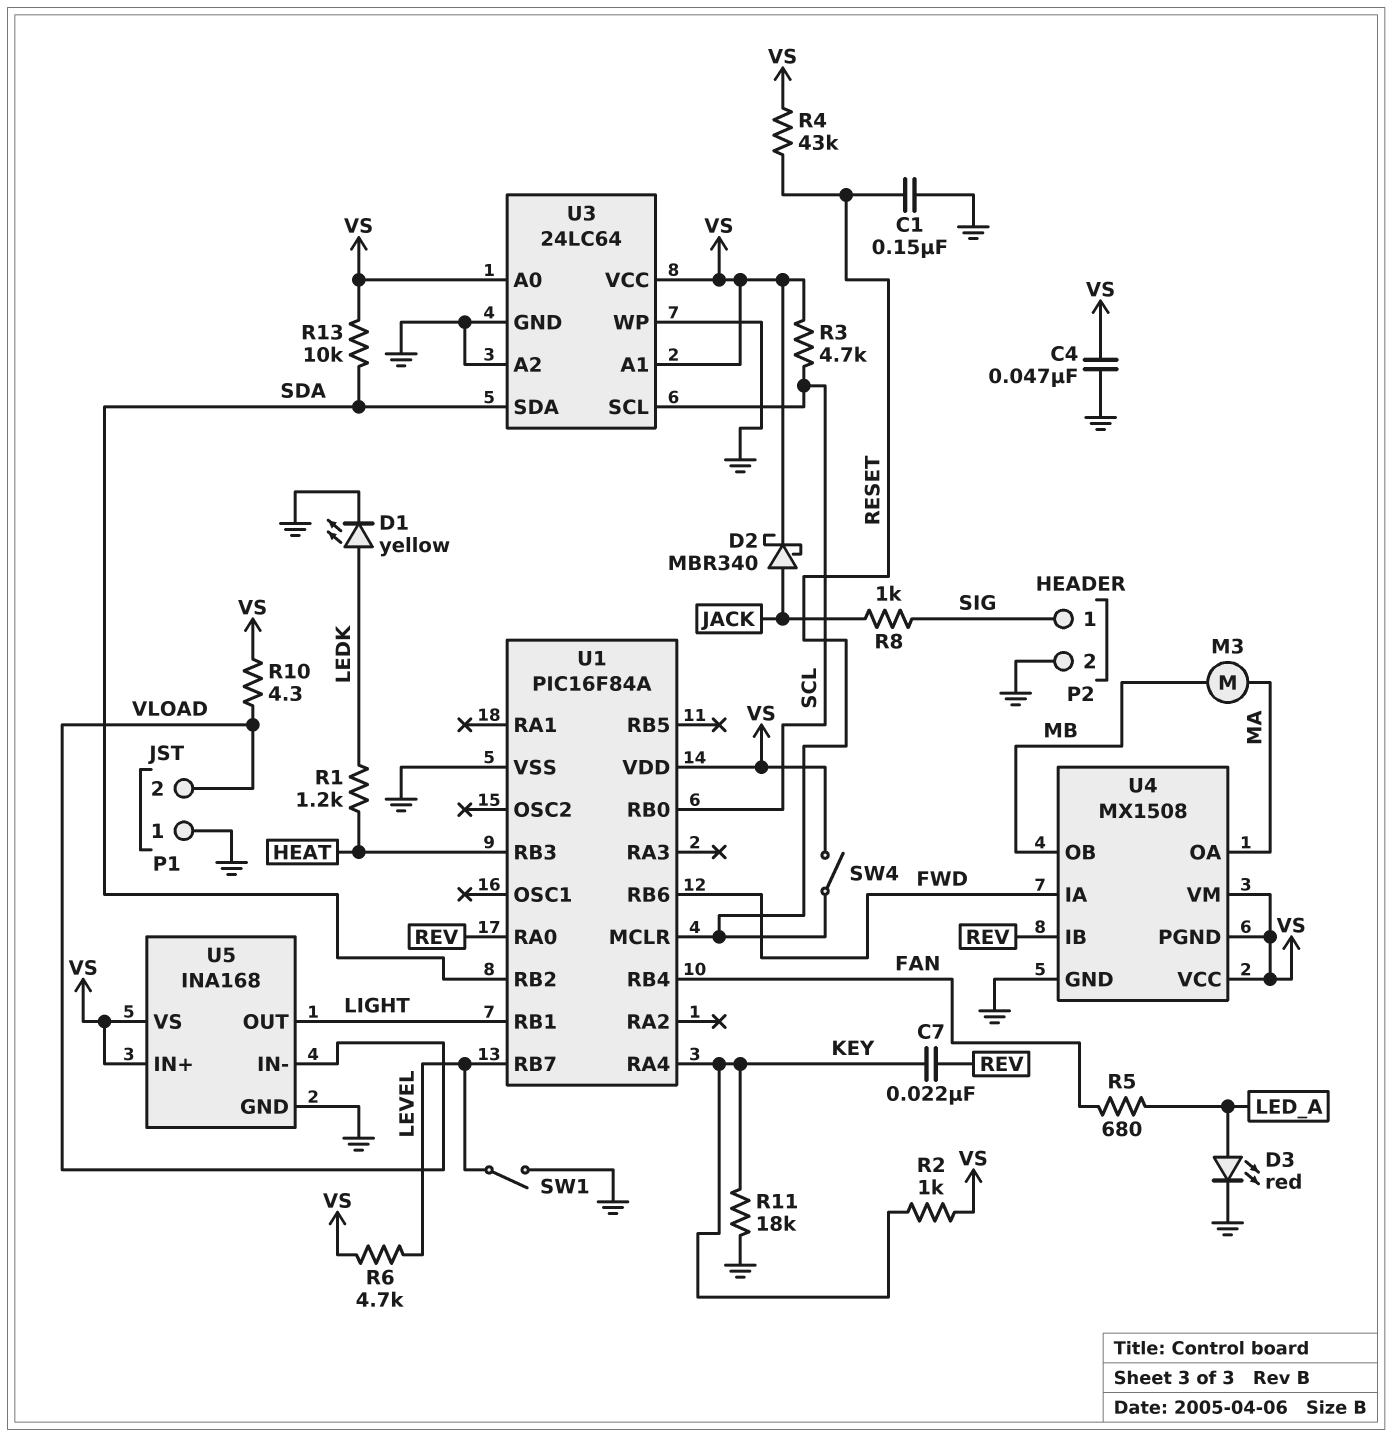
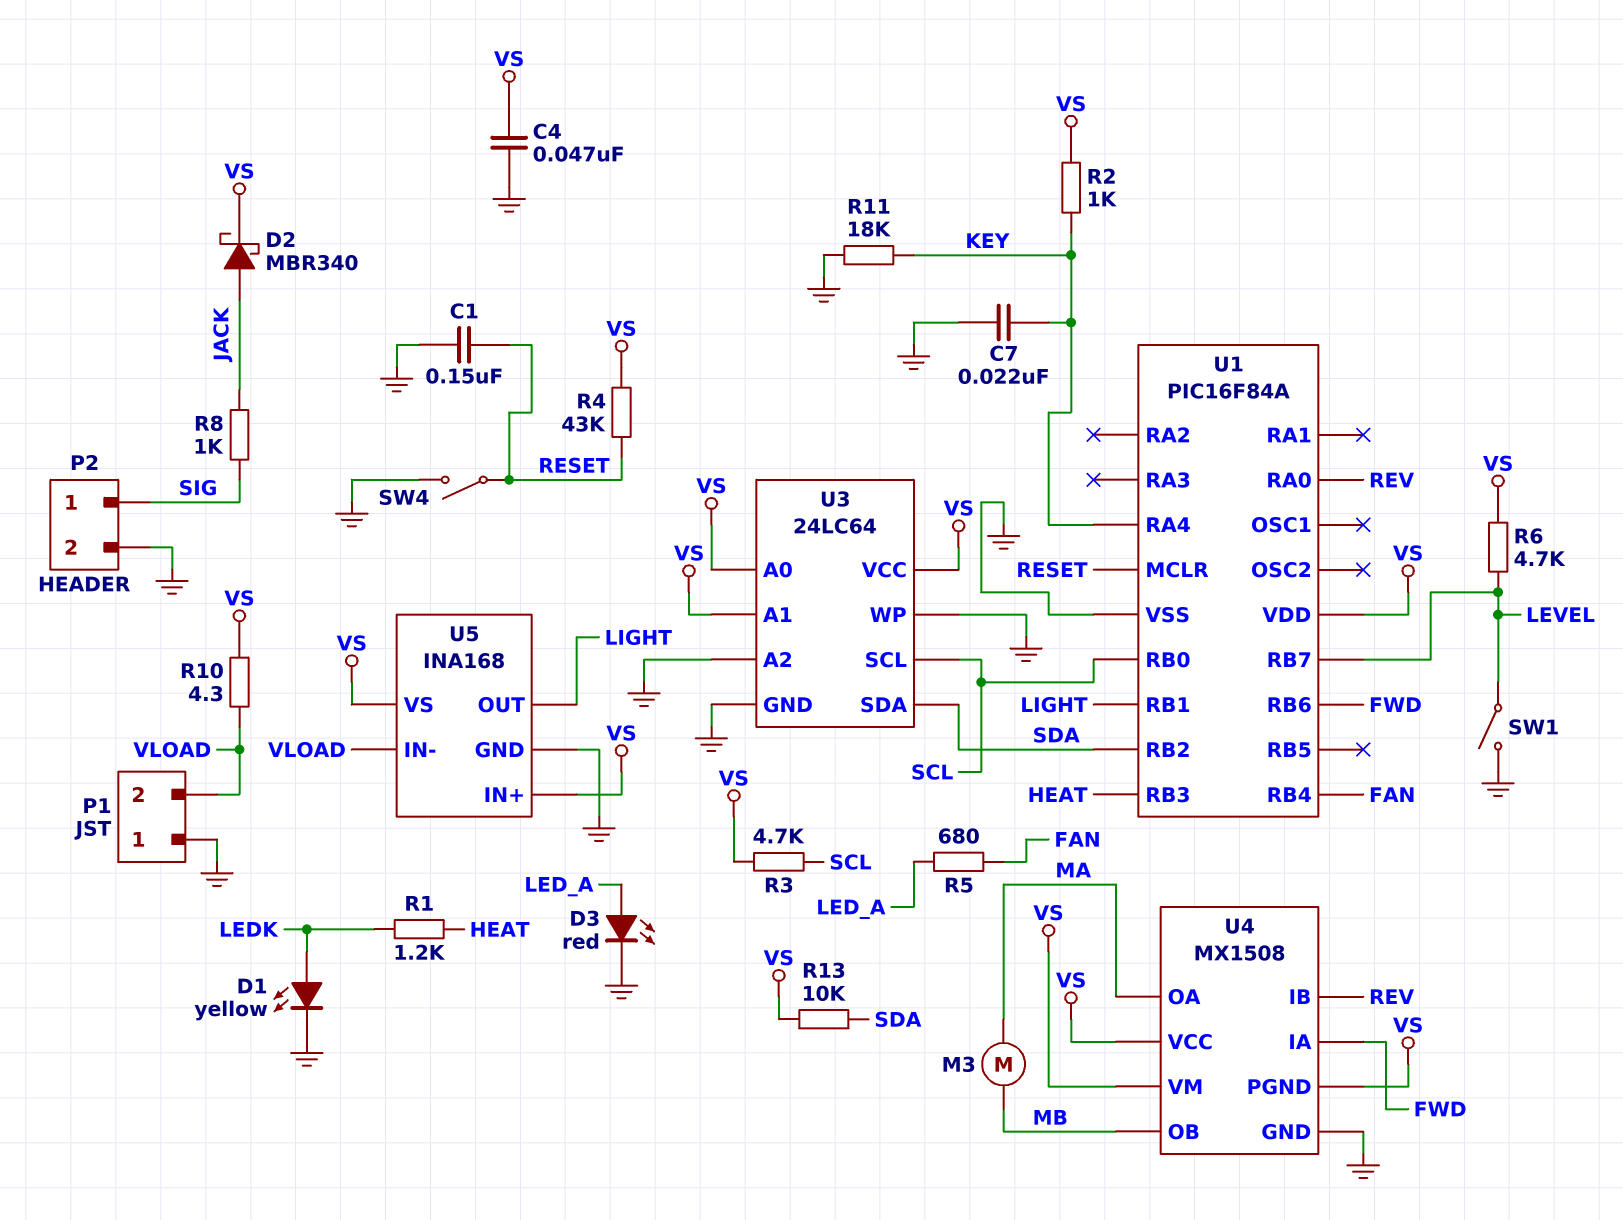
C7: 22nF (KEY, REV) -> 22nF (GND, KEY)
SW4: switch (RESET, VS) -> switch (GND, RESET)

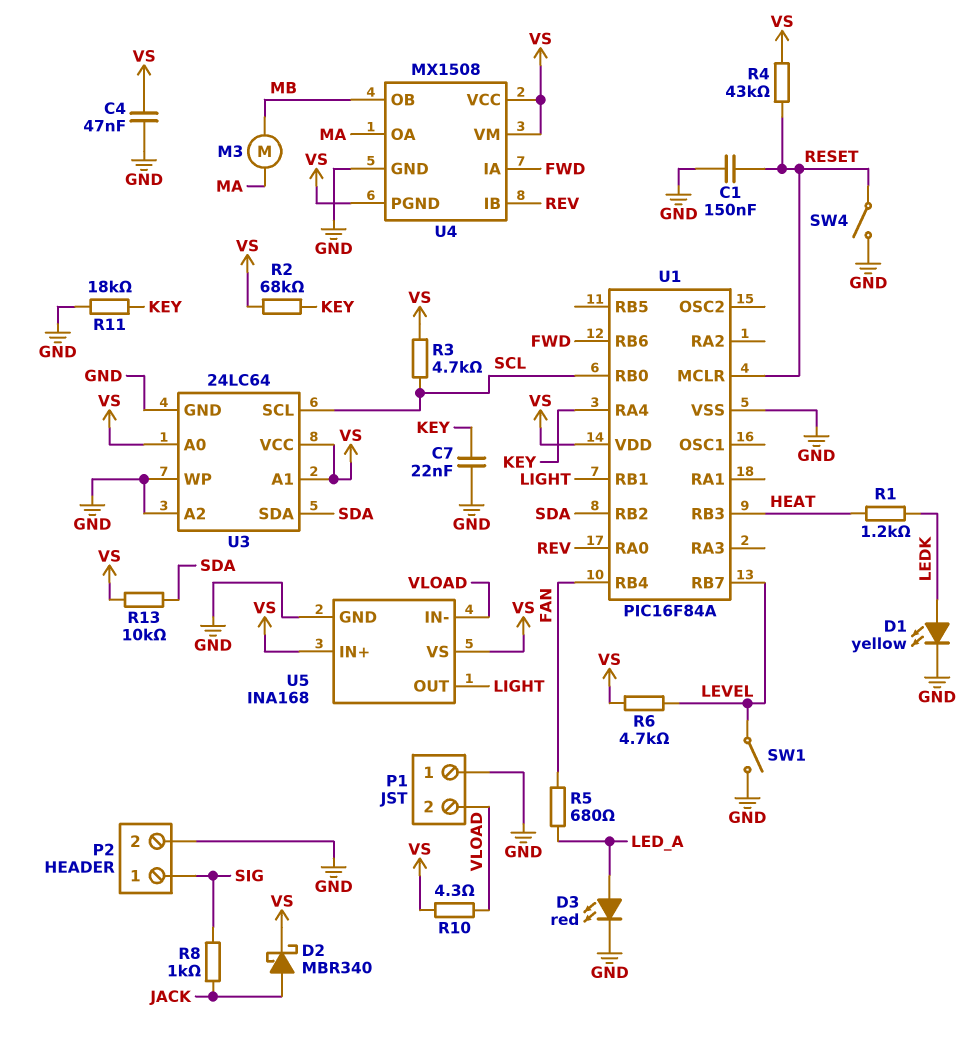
R2: 1k (KEY, VS) -> 68k (KEY, VS)

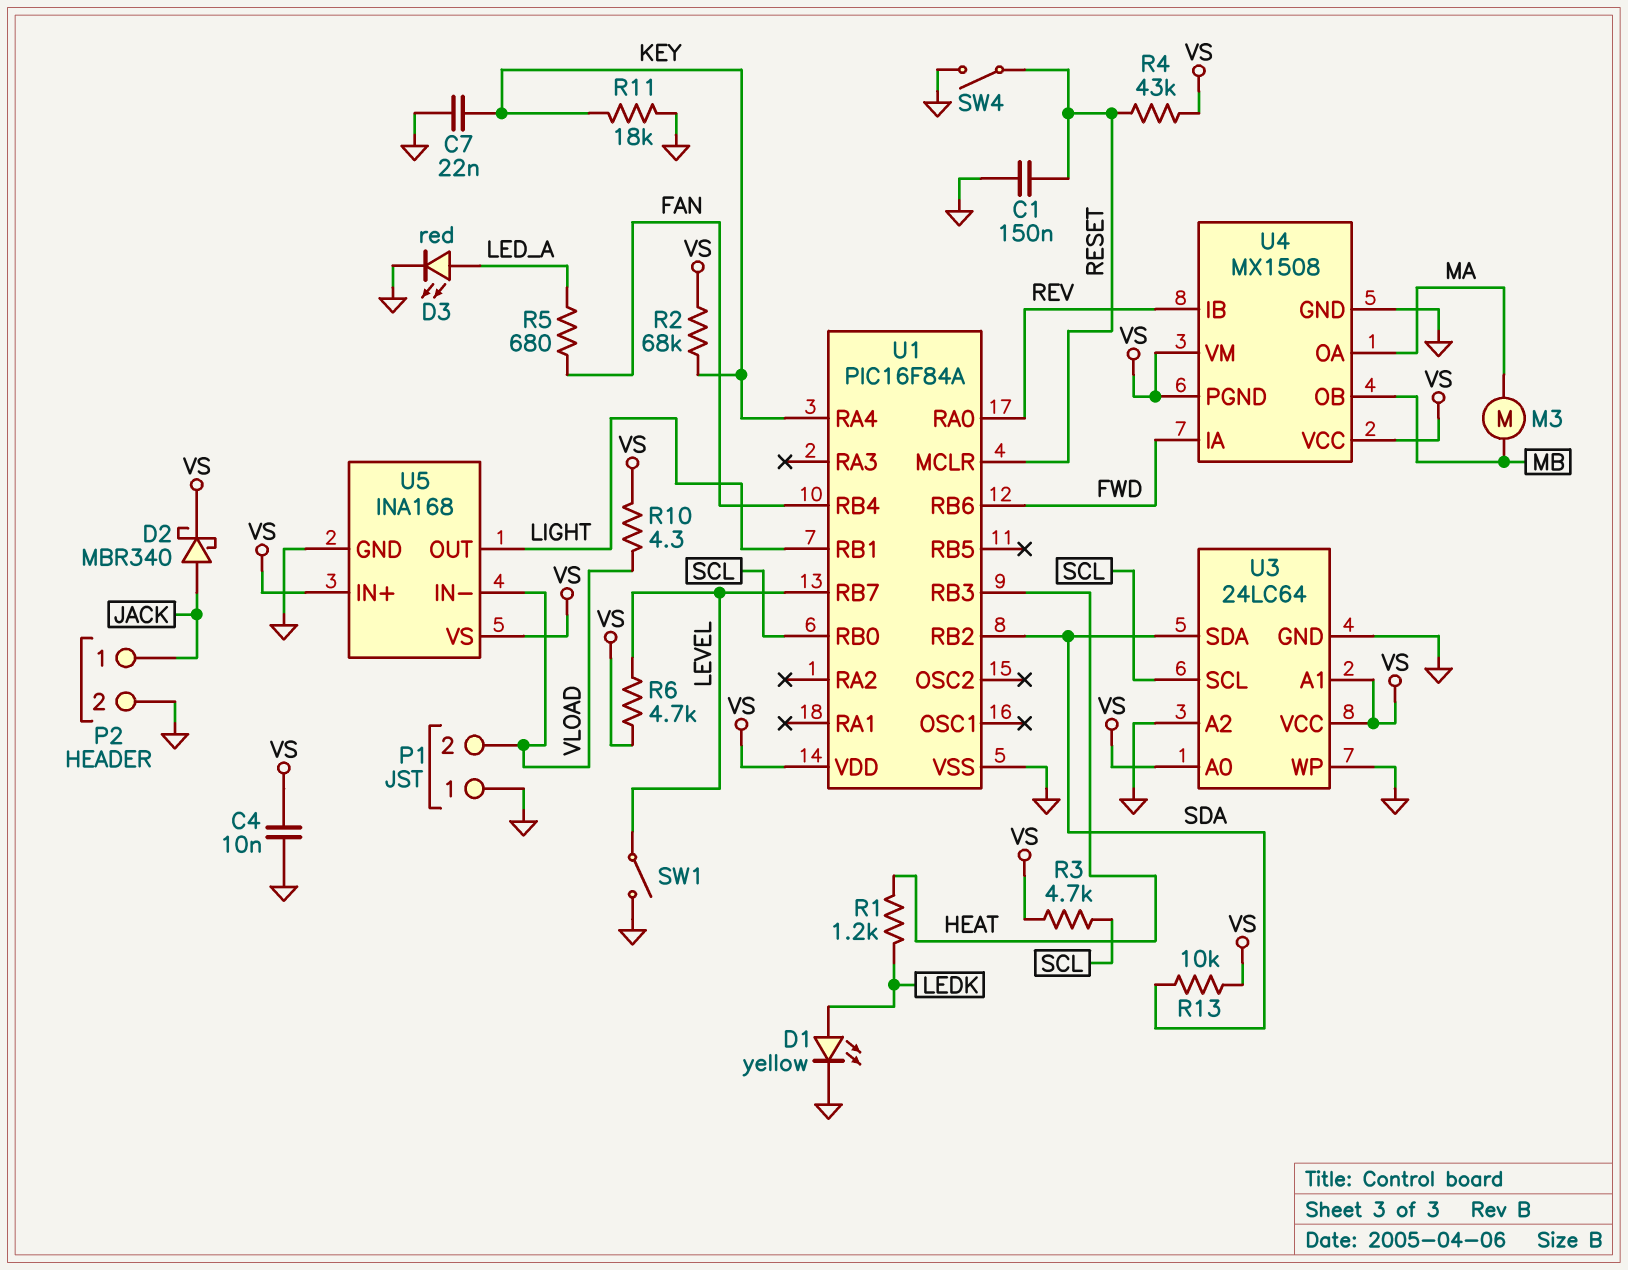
C4: 47nF (GND, VS) -> 10nF (GND, VS)
P2 pin 1: SIG -> JACK
R8: 1k (JACK, SIG) -> none

